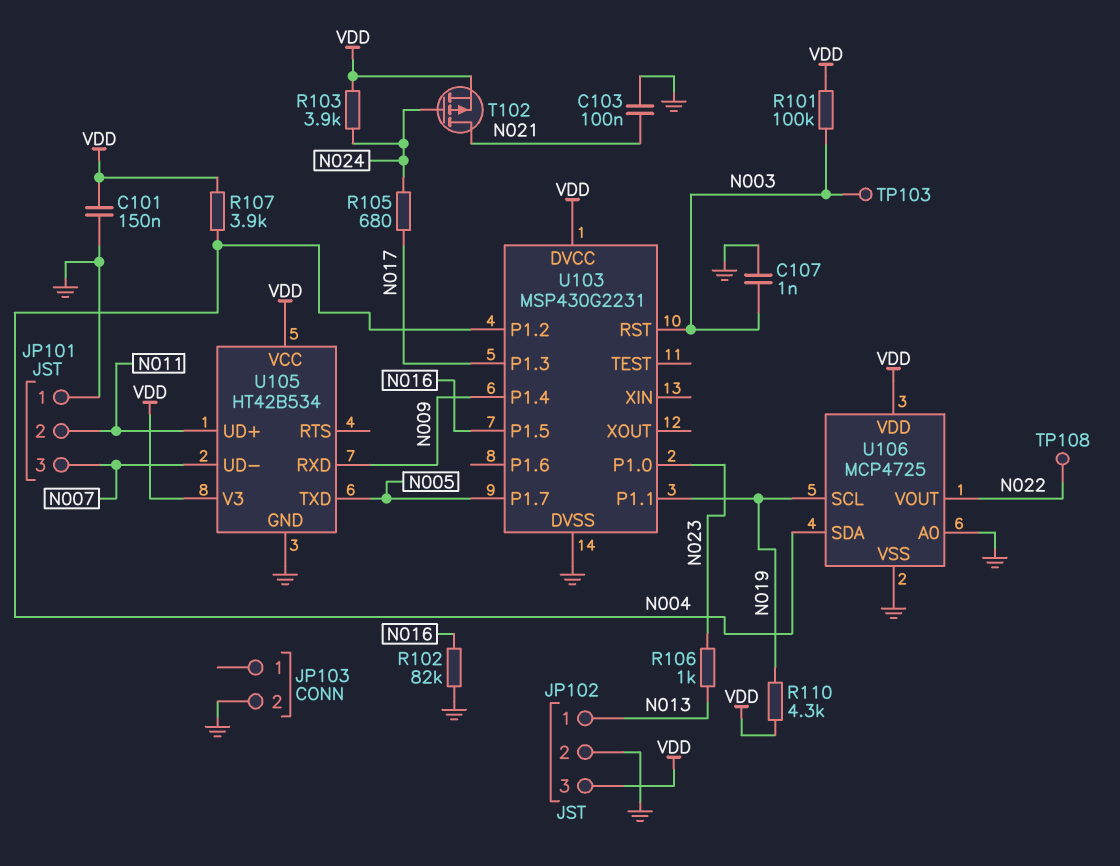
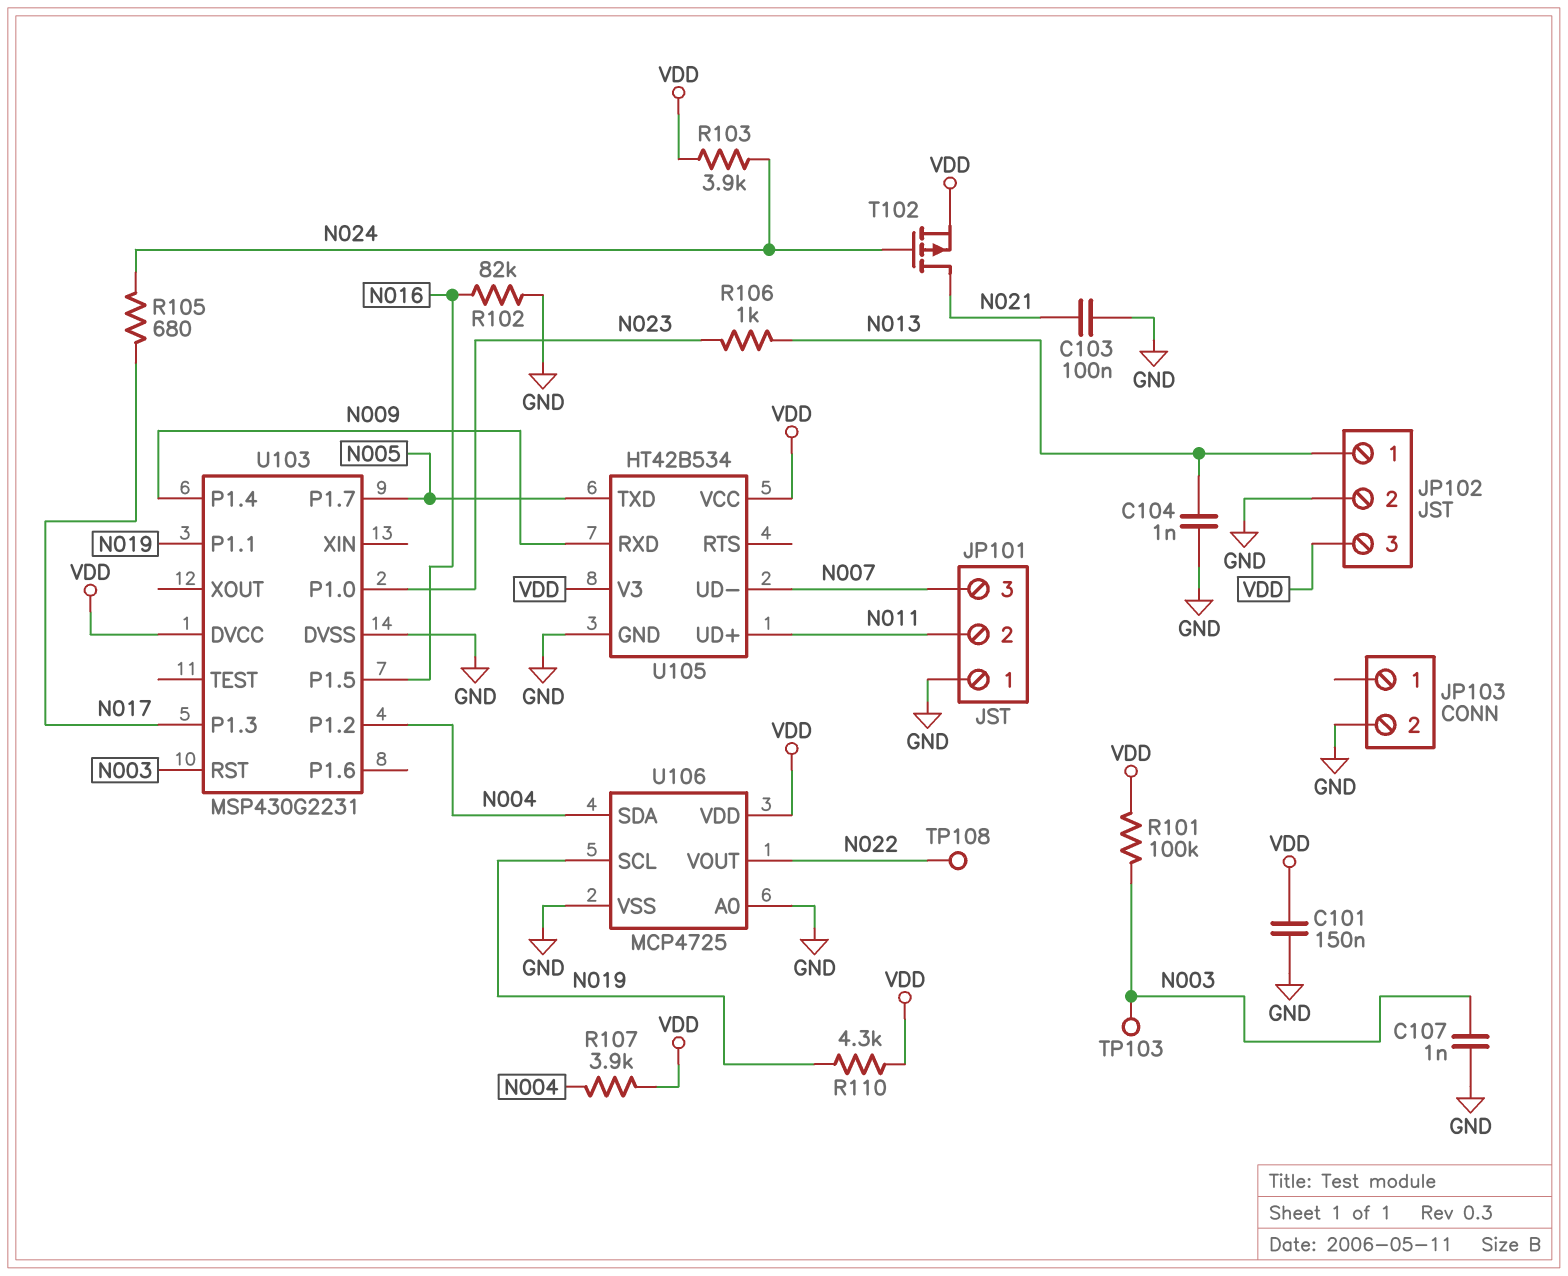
C104: none -> 1nF (GND, N013)

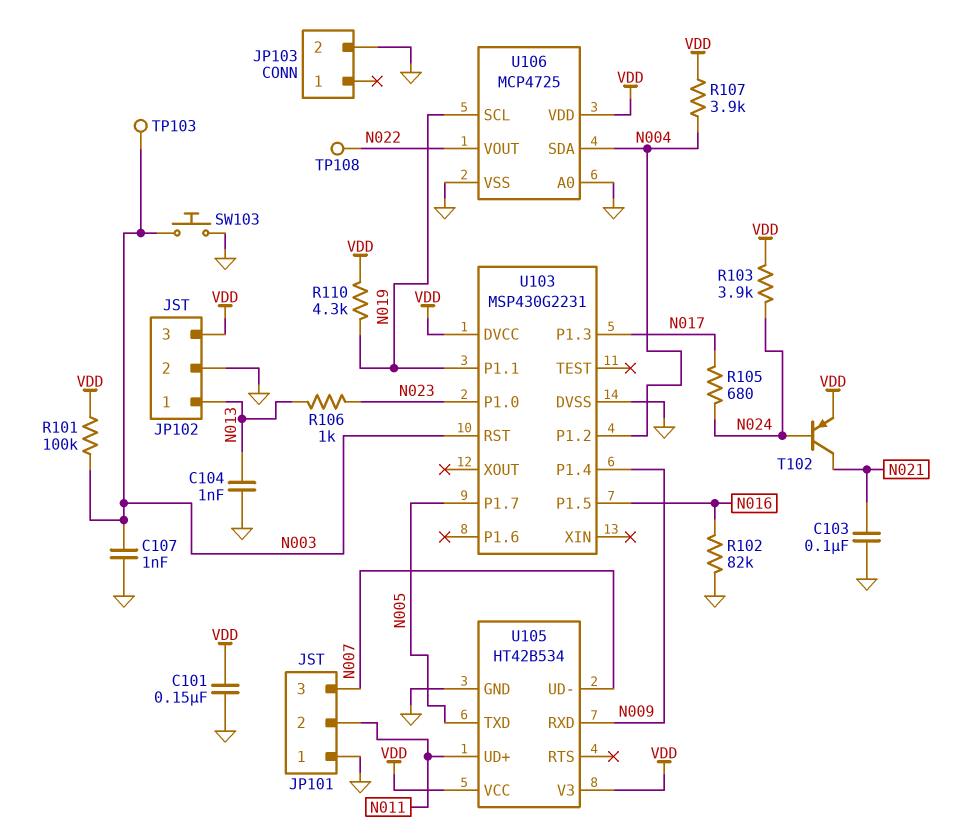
SW103: none -> button (GND, N003)
T102: PMOS (G N024, D N021, S VDD) -> PNP (B N024, C N021, E VDD)

